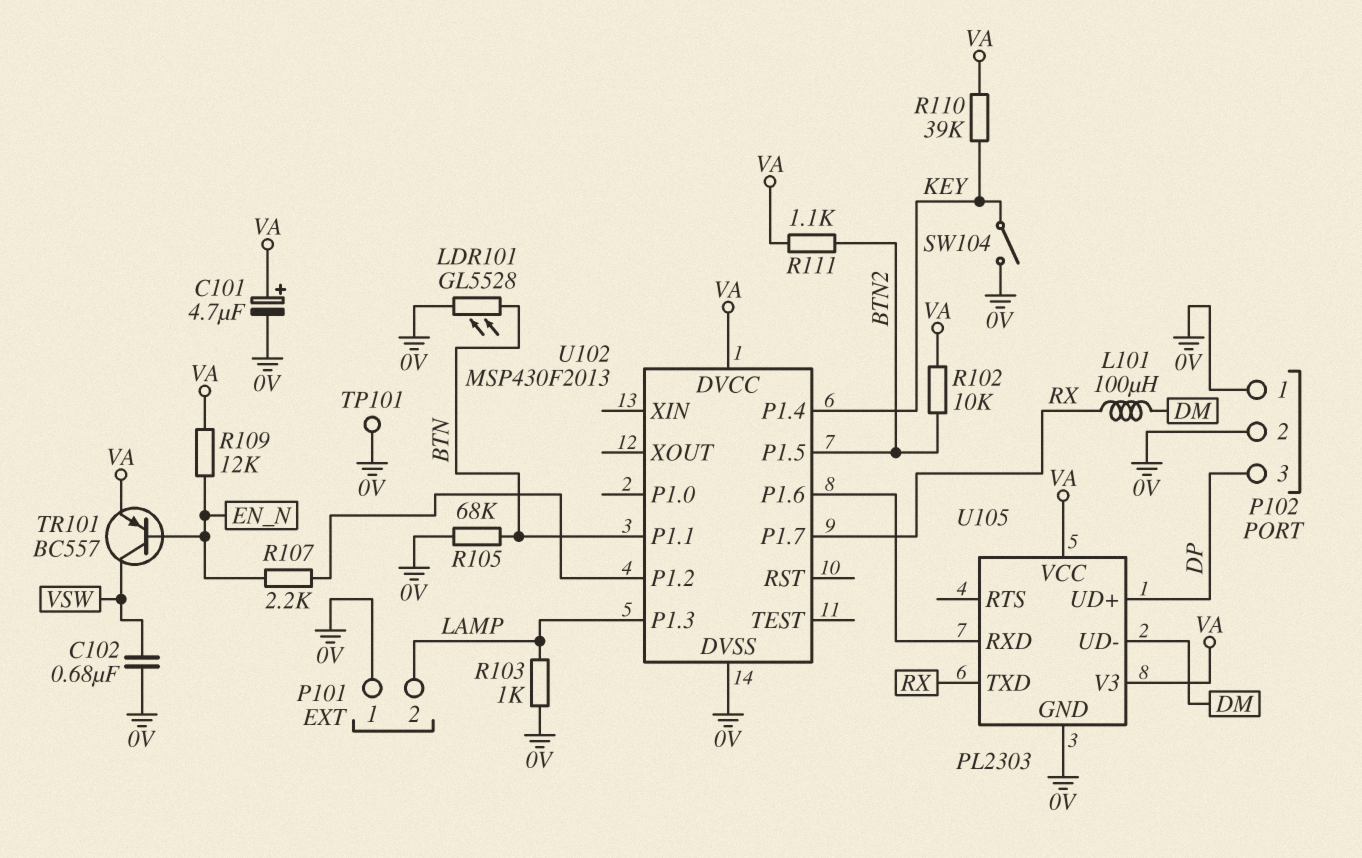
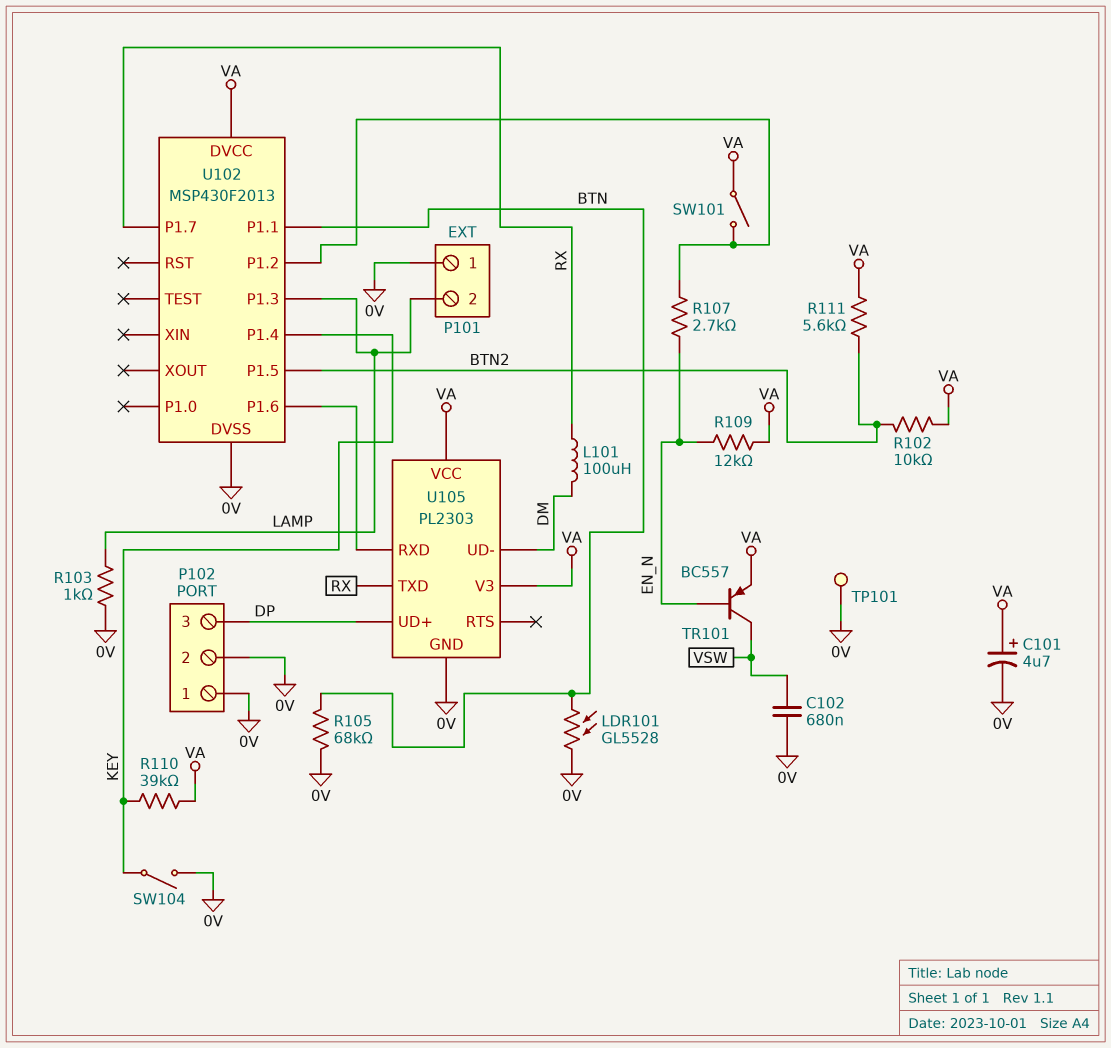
R107: 2.2k (EN_N, U102/P1.2) -> 2.7k (EN_N, U102/P1.2)
R111: 1.1k (BTN2, VA) -> 5.6k (BTN2, VA)
SW101: none -> switch (U102/P1.2, VA)

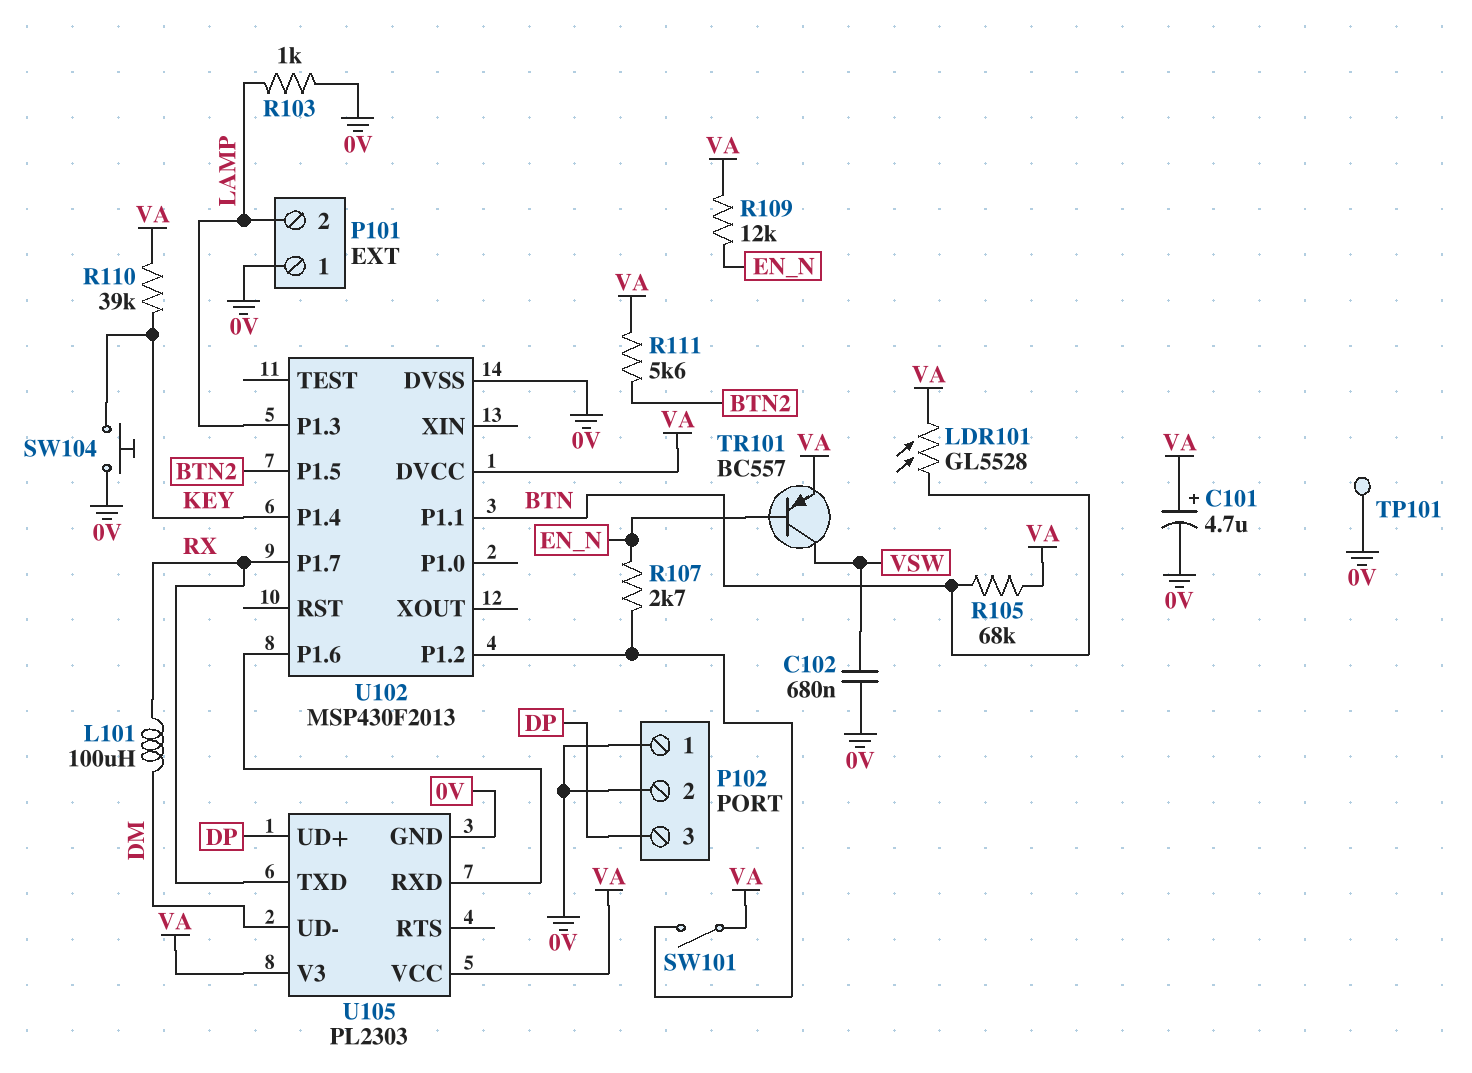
LDR101: GL5528 (0V, BTN) -> GL5528 (BTN, VA)
R102: 10k (BTN2, VA) -> none
R105: 68k (0V, BTN) -> 68k (BTN, VA)
SW104: switch (0V, KEY) -> button (0V, KEY)

